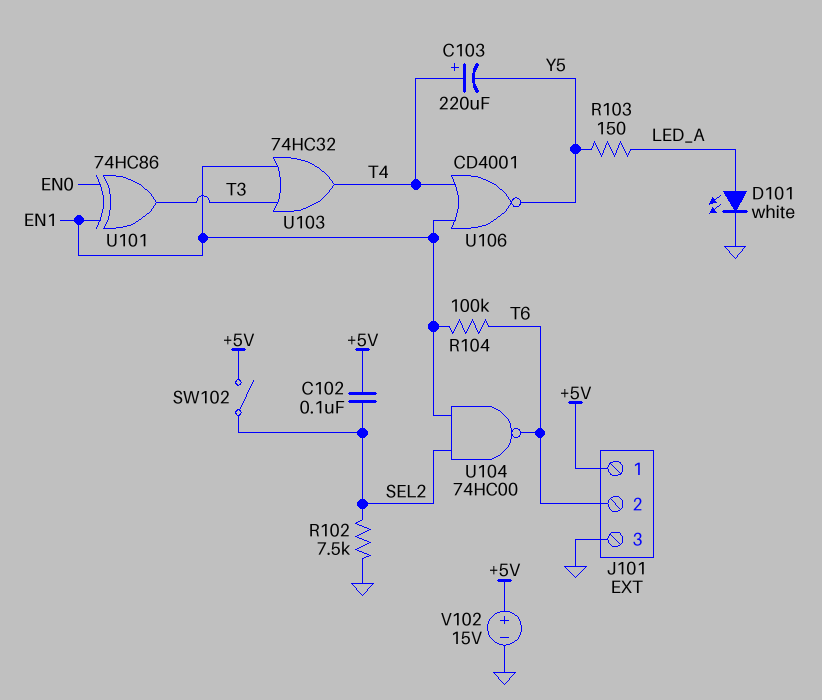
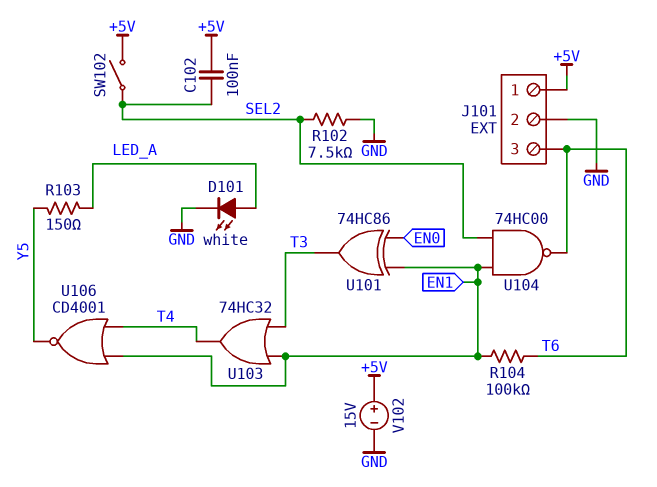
C103: 220uF (plus T4, minus Y5) -> none
J101 pin 2: T6 -> GND
J101 pin 3: GND -> T6

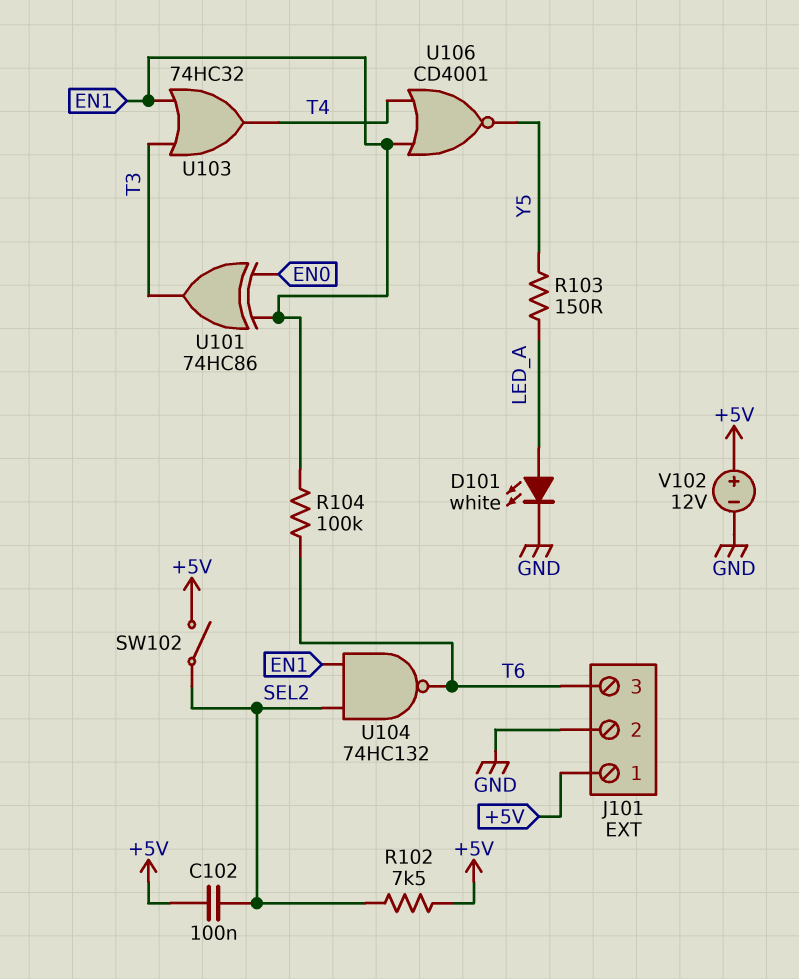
R102: 7.5k (GND, SEL2) -> 7.5k (+5V, SEL2)
U104: NAND 74HC00 (in EN1, in SEL2, out T6) -> NAND 74HC132 (in EN1, in SEL2, out T6)
V102: 15V (plus +5V, minus GND) -> 12V (plus +5V, minus GND)

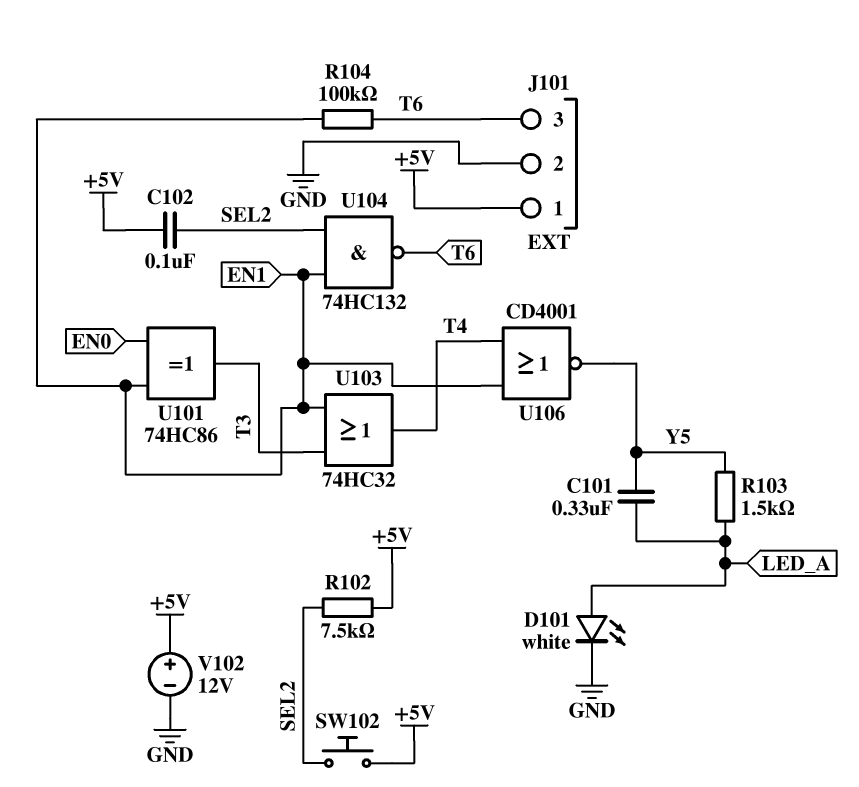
C101: none -> 330nF (LED_A, Y5)
R103: 150 (LED_A, Y5) -> 1.5k (LED_A, Y5)
SW102: switch (+5V, SEL2) -> button (+5V, SEL2)

